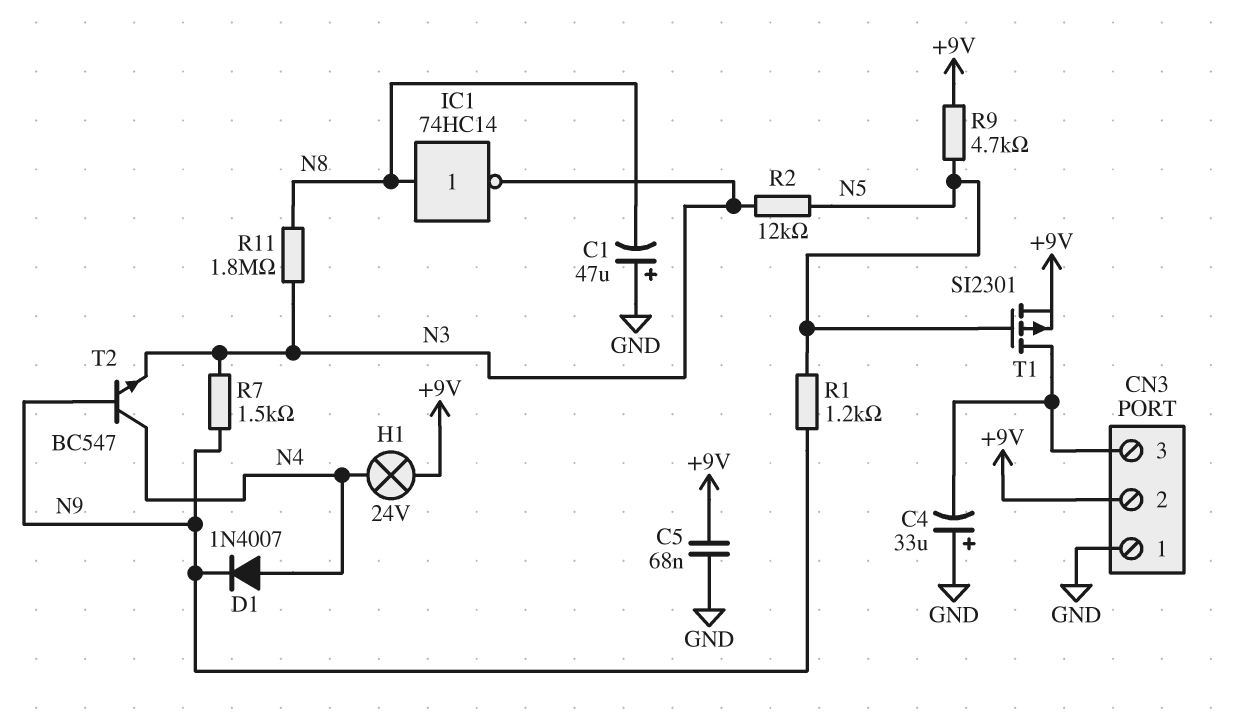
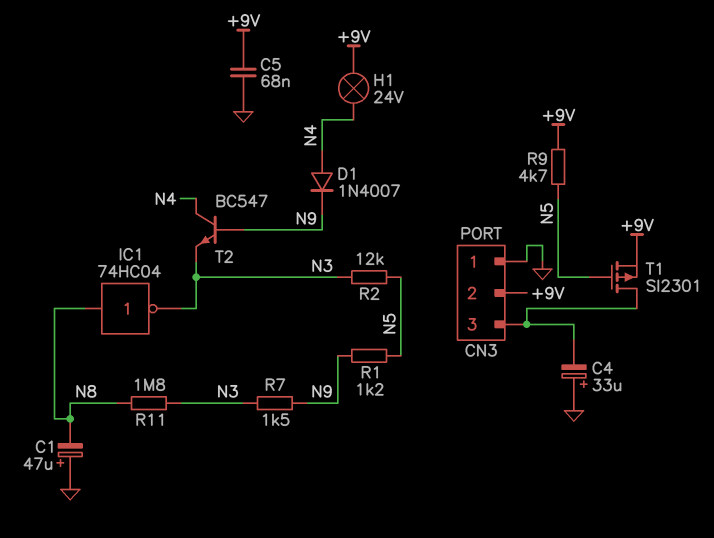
IC1: NOT 74HC14 (in N8, out N3) -> NOT 74HC04 (in N8, out N3)

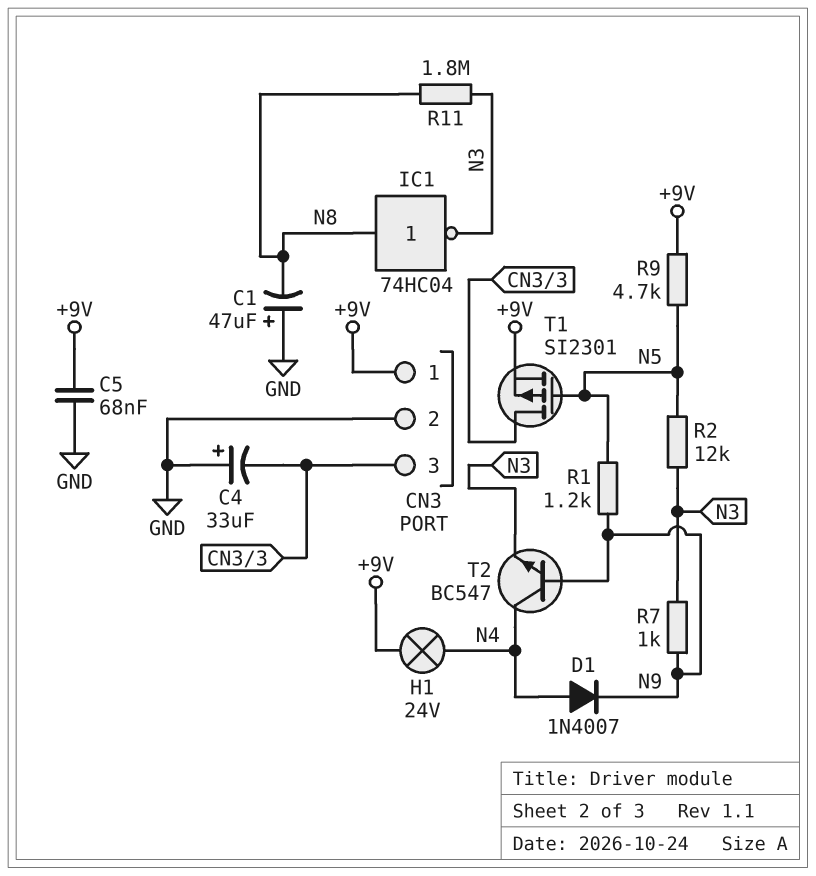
CN3 pin 1: GND -> +9V
CN3 pin 2: +9V -> GND
R7: 1.5k (N3, N9) -> 1k (N3, N9)

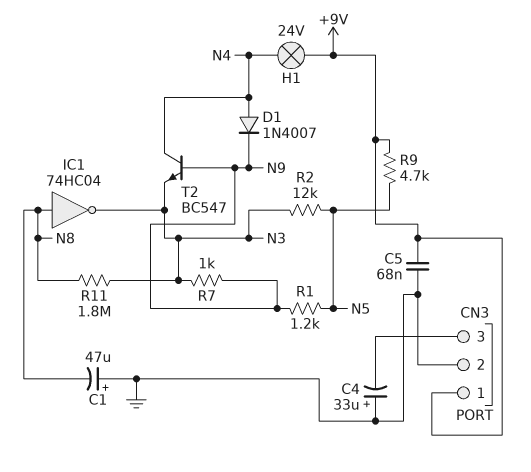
T1: PMOS SI2301 (G N5, D CN3/3, S +9V) -> none

